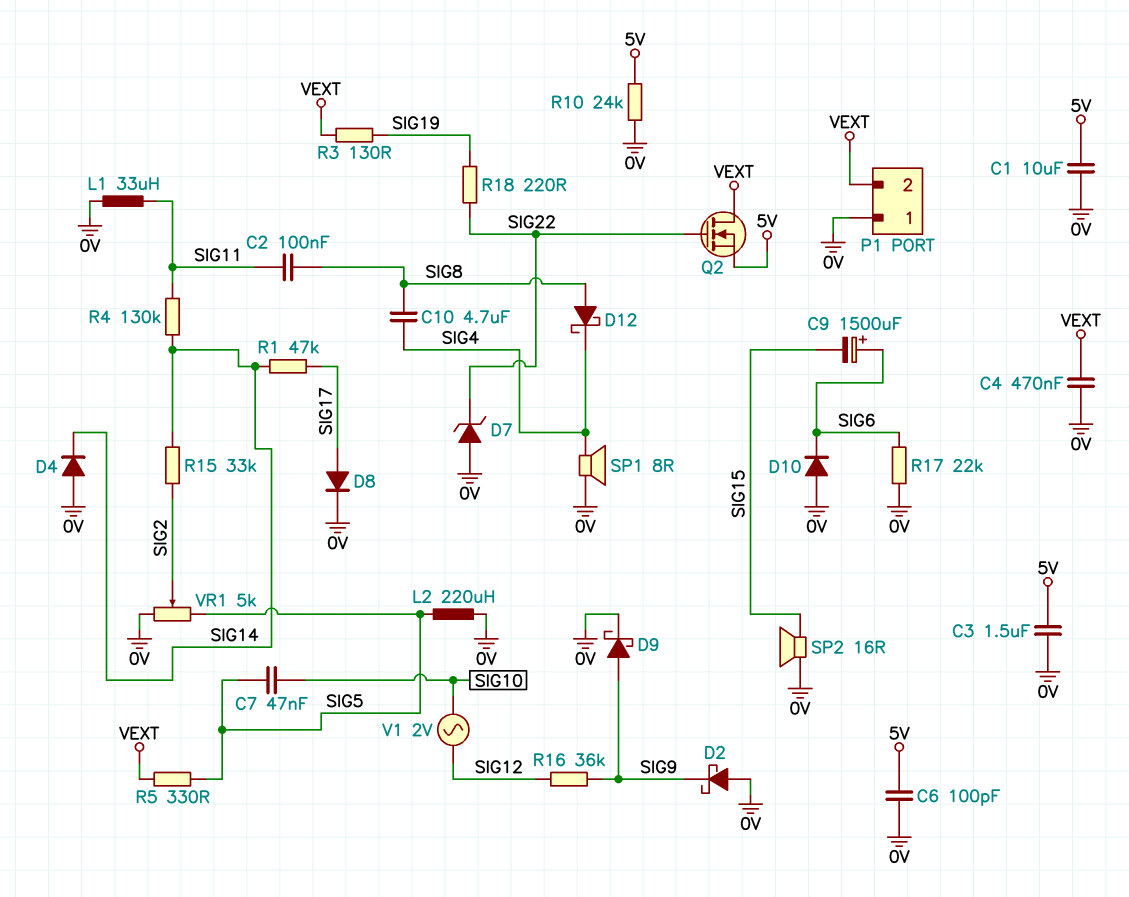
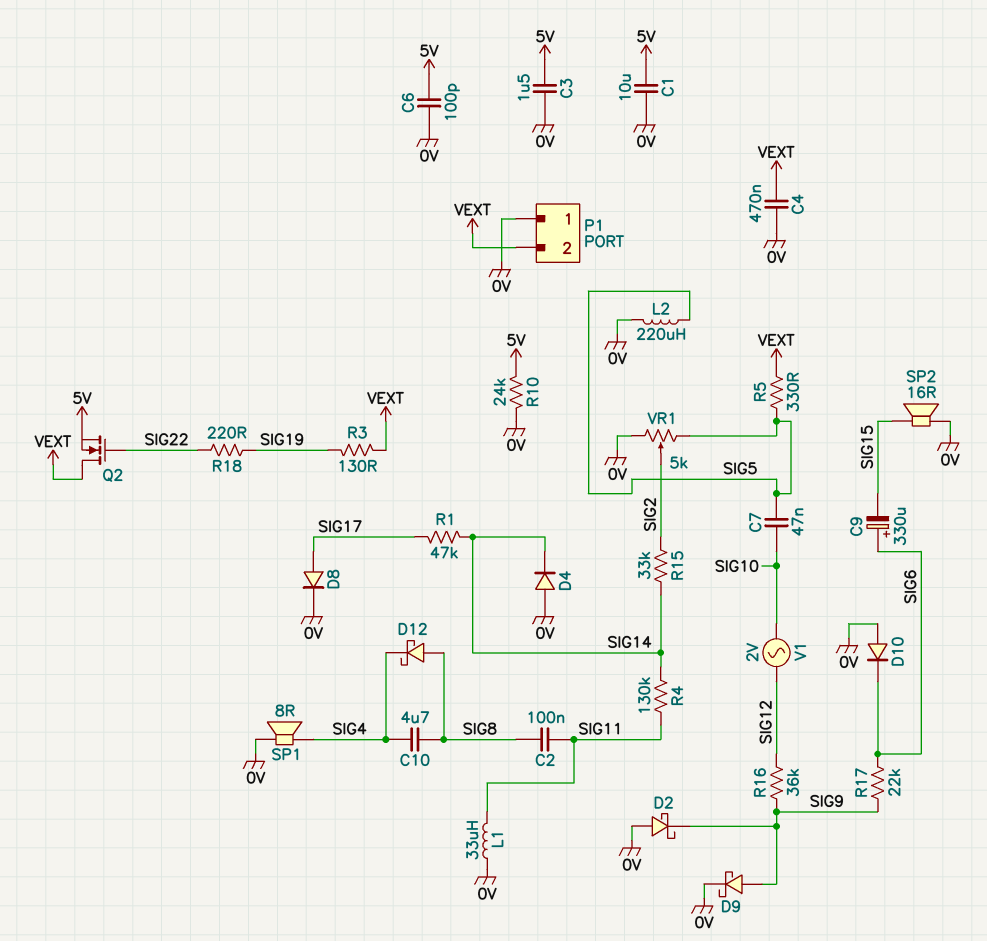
C9: 1500uF (plus SIG6, minus SIG15) -> 330uF (plus SIG6, minus SIG15)
D7: zener (A 0V, K SIG22) -> none
R17: 22k (0V, SIG6) -> 22k (SIG6, SIG9)

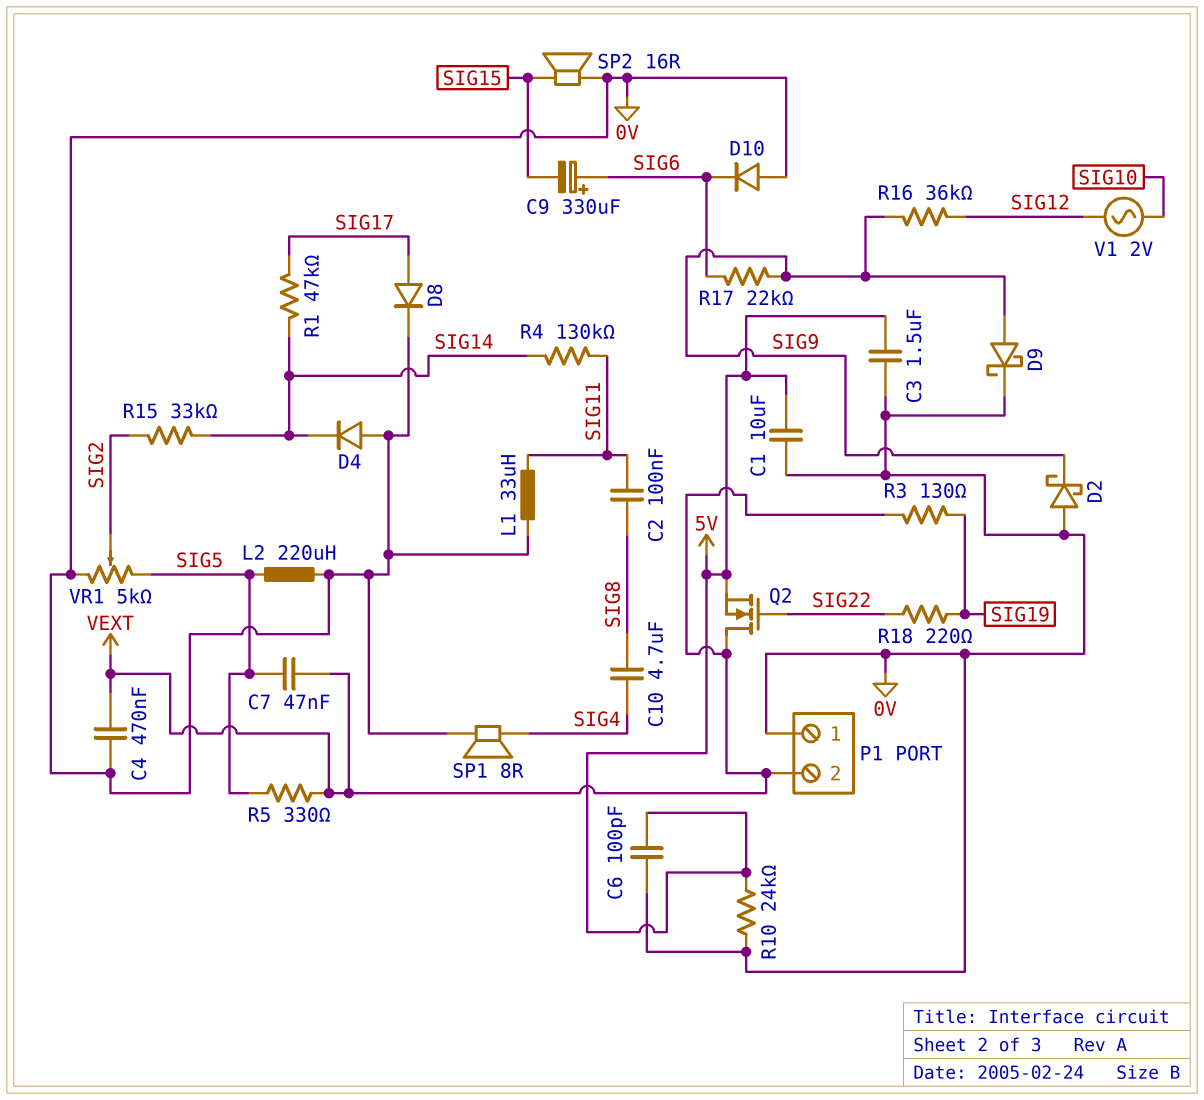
C7: 47nF (SIG5, SIG10) -> 47nF (SIG5, VEXT)
D12: schottky (A SIG8, K SIG4) -> none

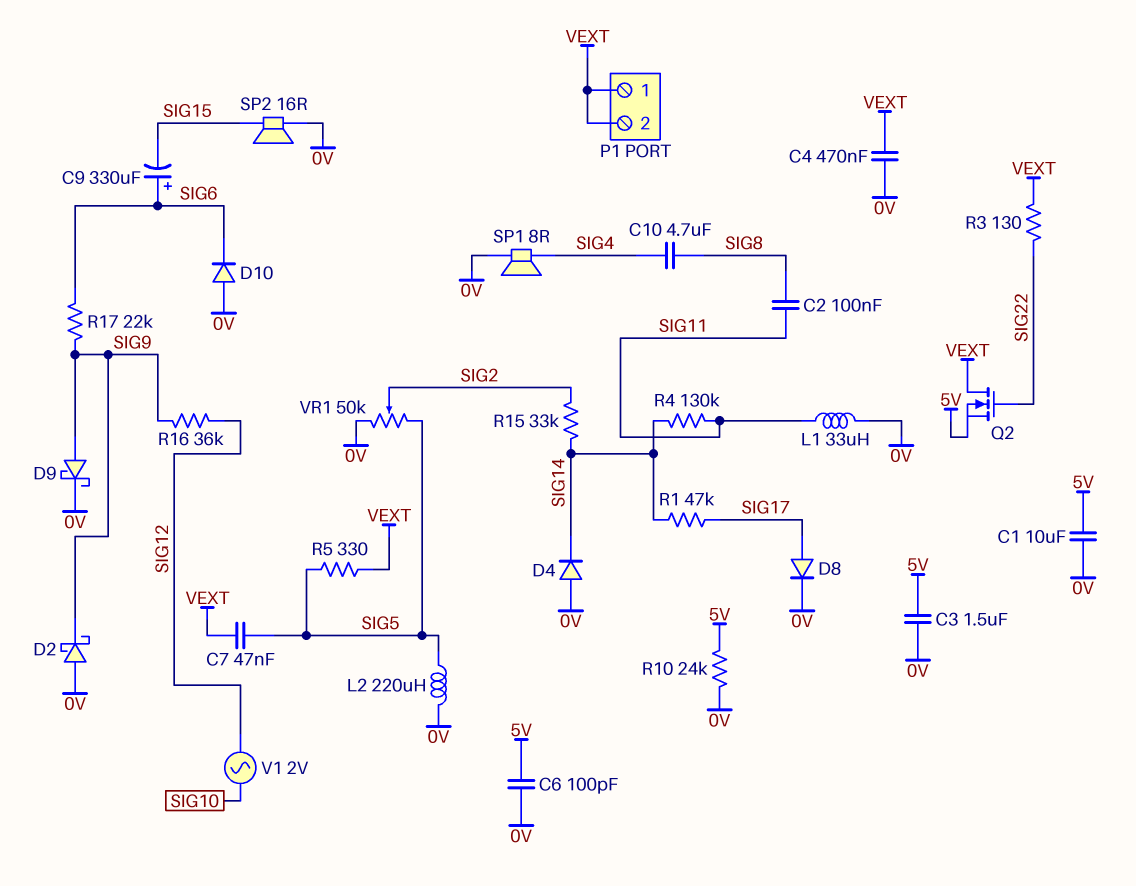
P1 pin 1: 0V -> VEXT
R3: 130 (SIG19, VEXT) -> 130 (SIG22, VEXT)
R18: 220 (SIG19, SIG22) -> none
VR1: 5k (0V, SIG5, wiper SIG2) -> 50k (0V, SIG5, wiper SIG2)

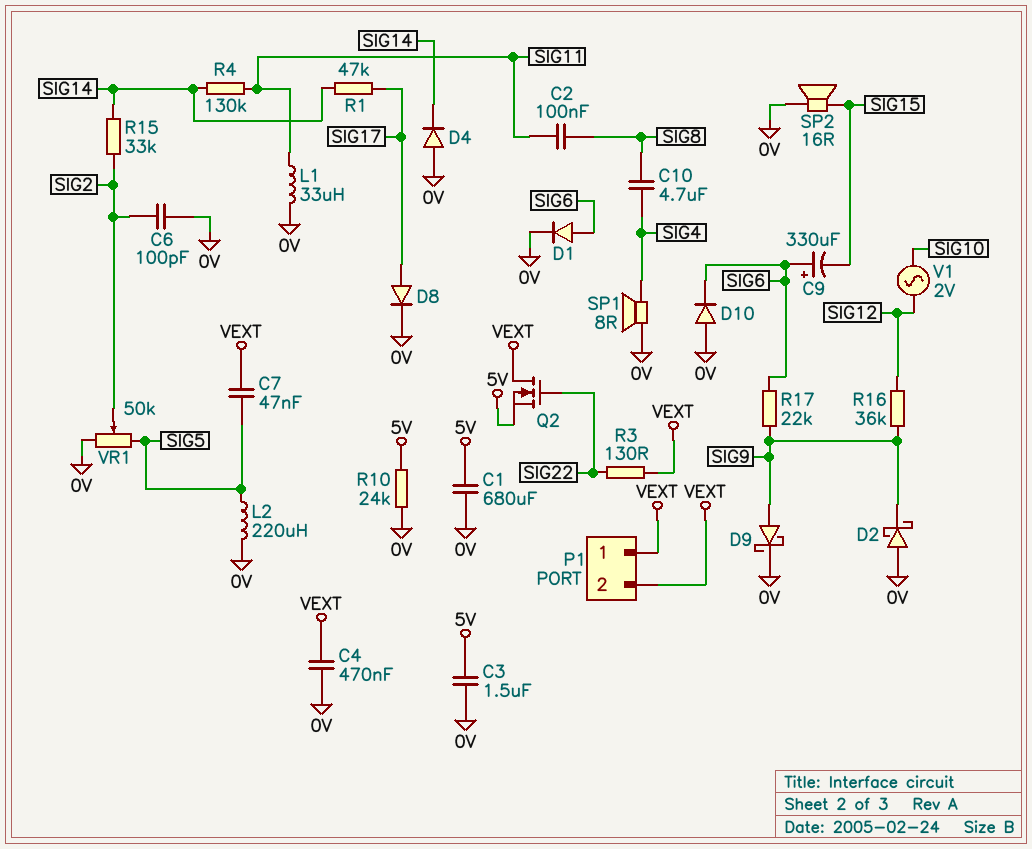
C1: 10uF (0V, 5V) -> 680uF (0V, 5V)
C6: 100pF (0V, 5V) -> 100pF (0V, SIG2)
D1: none -> diode (A SIG6, K 0V)
R5: 330 (SIG5, VEXT) -> none

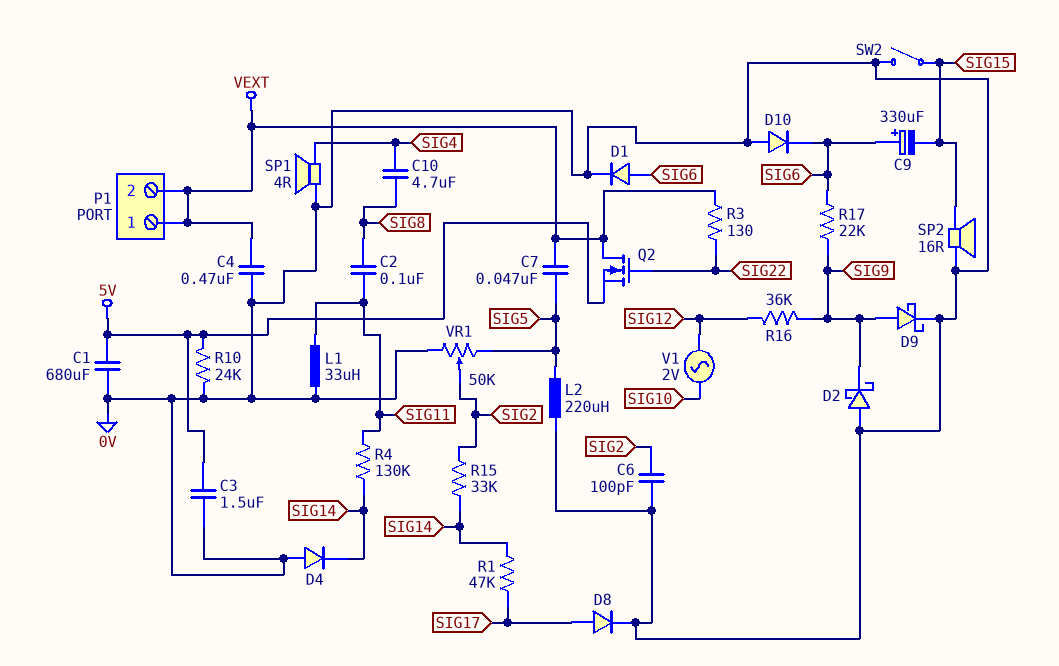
SP1: speaker 8R (0V, SIG4) -> speaker 4R (0V, SIG4)
SW2: none -> switch (0V, SIG15)

